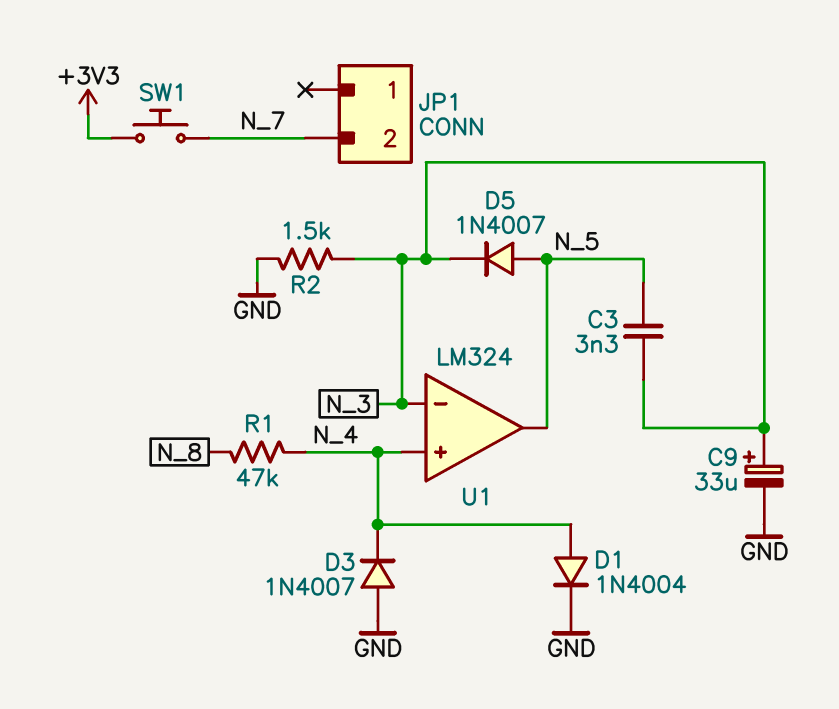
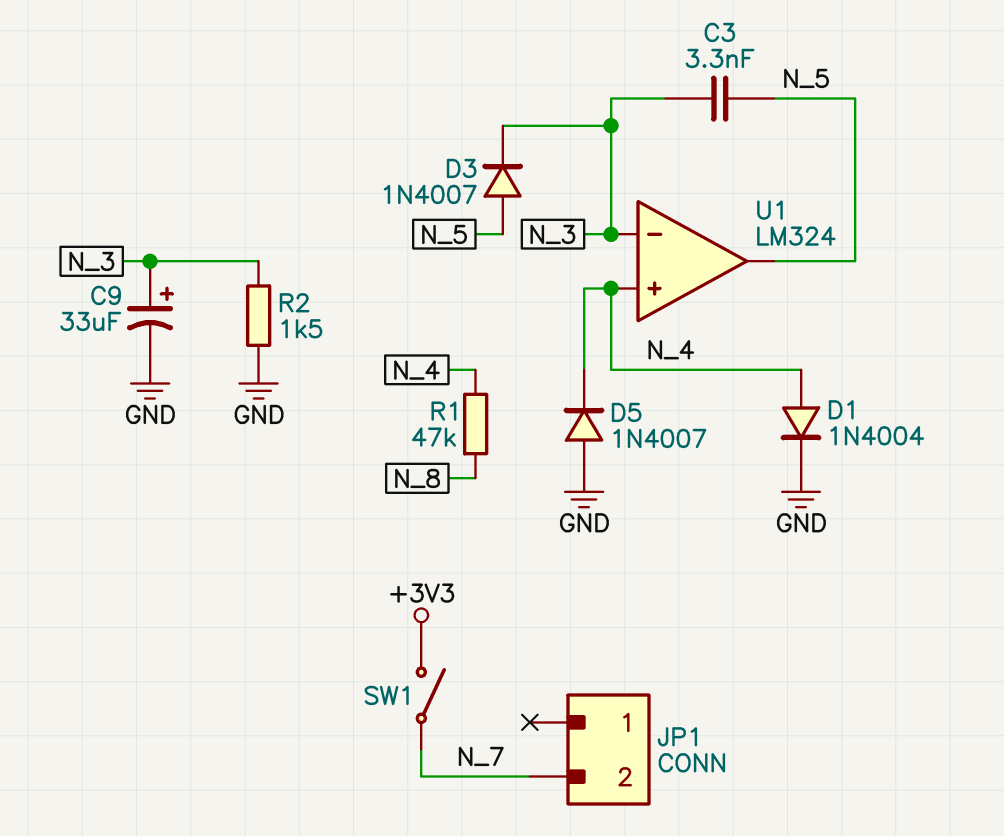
D3: diode 1N4007 (A GND, K N_4) -> diode 1N4007 (A N_5, K N_3)
D5: diode 1N4007 (A N_5, K N_3) -> diode 1N4007 (A GND, K N_4)
SW1: button (+3V3, N_7) -> switch (+3V3, N_7)

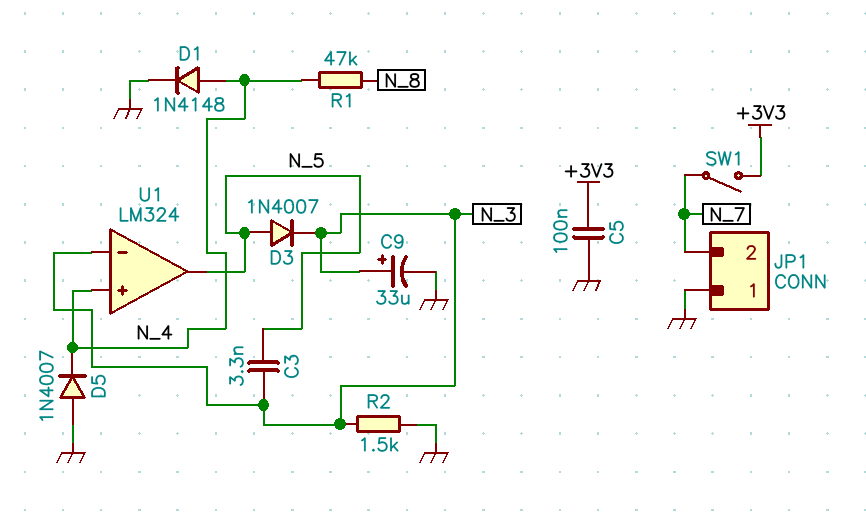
C5: none -> 100nF (+3V3, GND)
D1: diode 1N4004 (A N_4, K GND) -> diode 1N4148 (A N_4, K GND)
JP1 pin 1: none -> GND

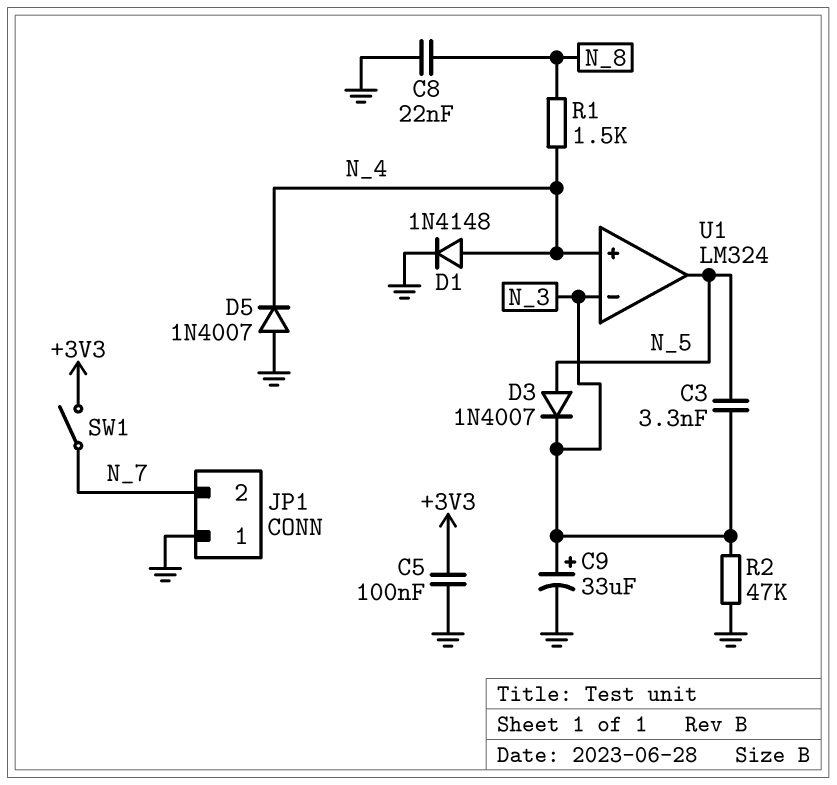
C8: none -> 22nF (GND, N_8)
R1: 47k (N_4, N_8) -> 1.5k (N_4, N_8)
R2: 1.5k (GND, N_3) -> 47k (GND, N_3)

